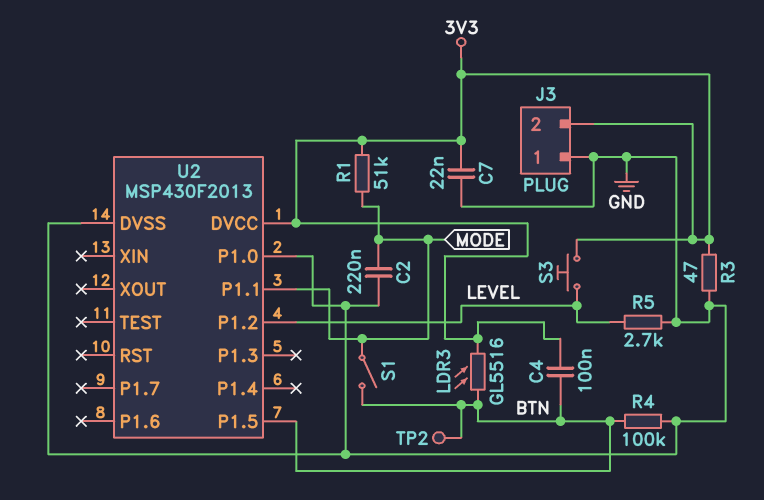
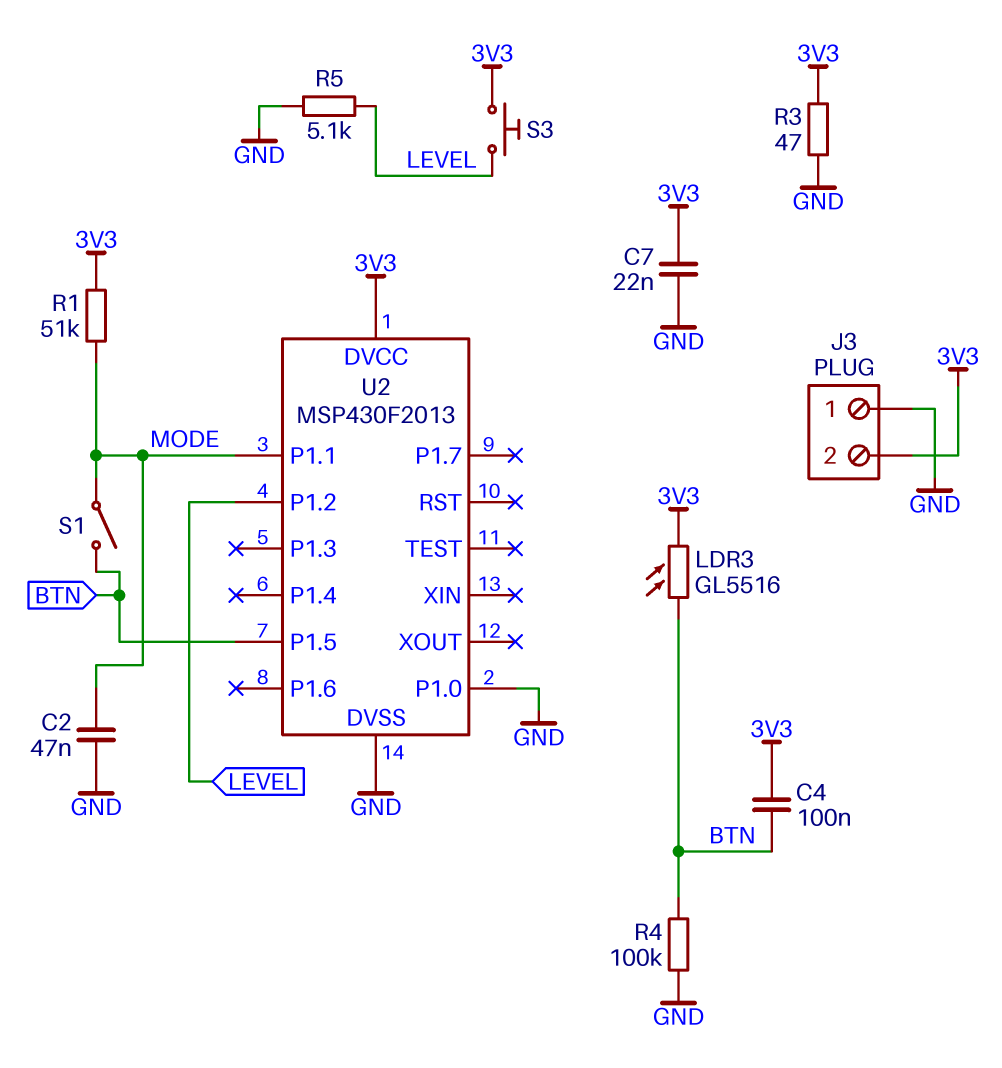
C2: 220nF (GND, MODE) -> 47nF (GND, MODE)
R5: 2.7k (GND, LEVEL) -> 5.1k (GND, LEVEL)
TP2: test point (BTN) -> none

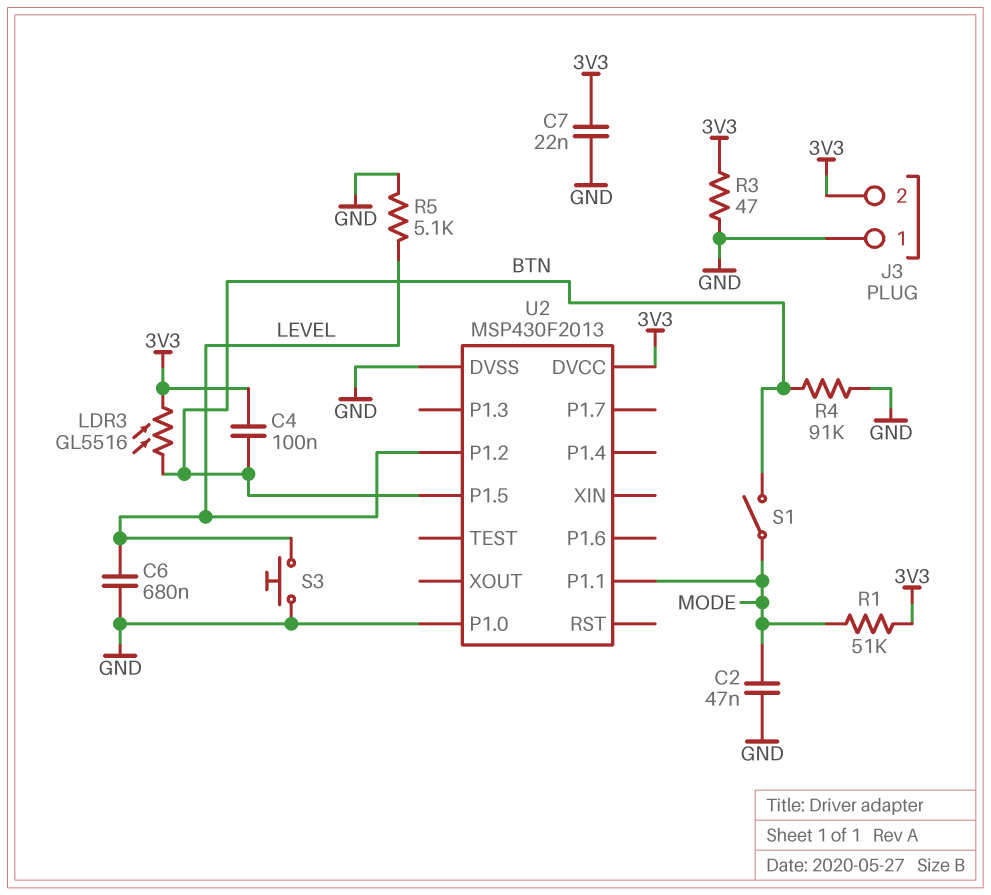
C6: none -> 680nF (GND, LEVEL)
R4: 100k (BTN, GND) -> 91k (BTN, GND)
S3: button (3V3, LEVEL) -> button (GND, LEVEL)

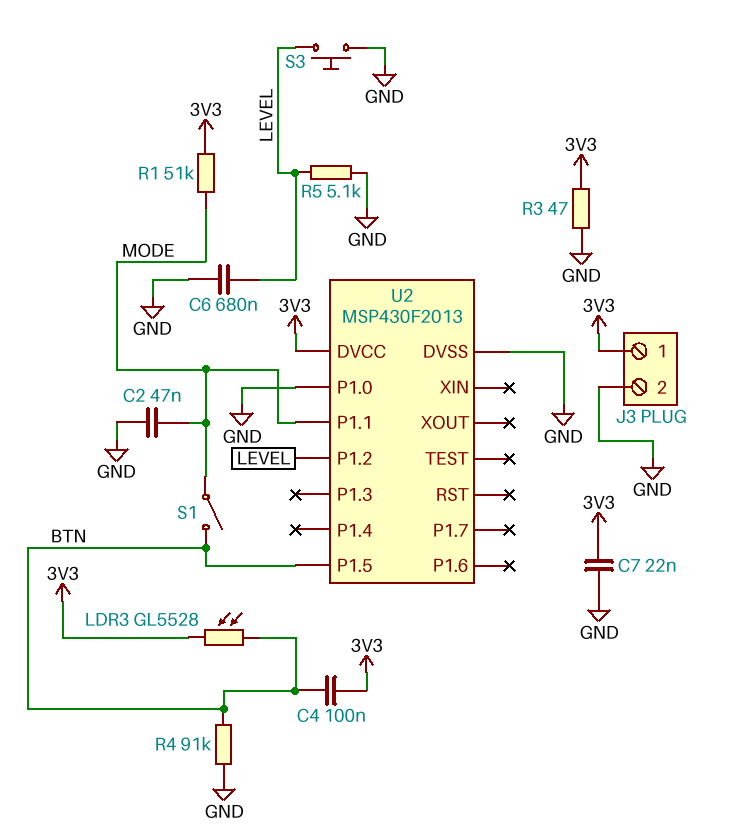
J3 pin 1: GND -> 3V3
J3 pin 2: 3V3 -> GND
LDR3: GL5516 (3V3, BTN) -> GL5528 (3V3, BTN)

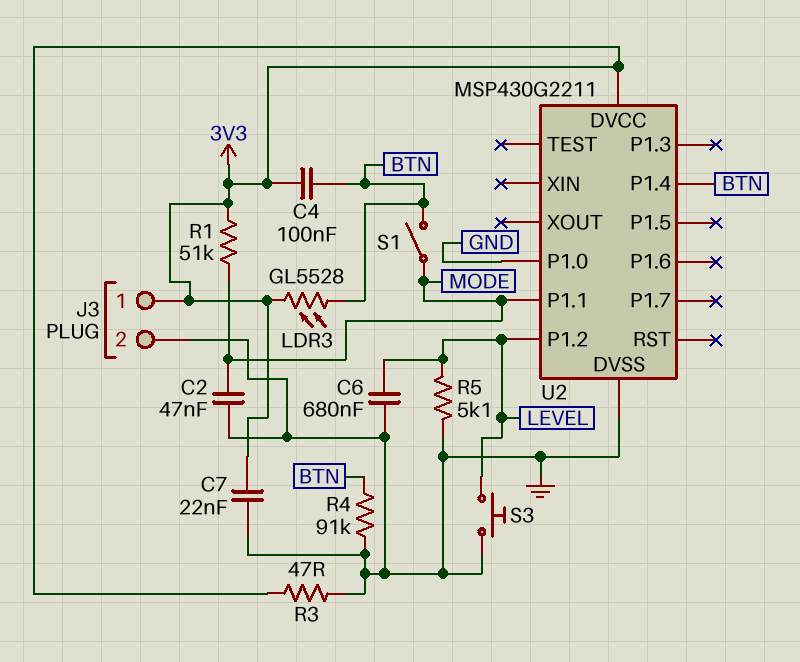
U2: MSP430F2013 -> MSP430G2211
U2 pin P1.4: none -> BTN
U2 pin P1.5: BTN -> none

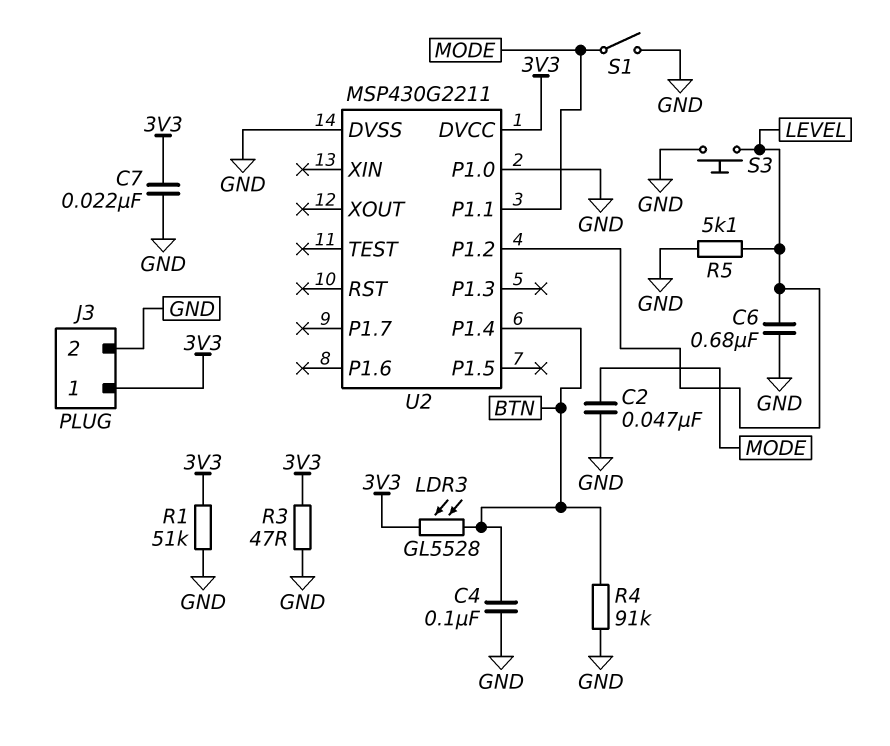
C4: 100nF (3V3, BTN) -> 100nF (BTN, GND)
R1: 51k (3V3, MODE) -> 51k (3V3, GND)
S1: switch (BTN, MODE) -> switch (GND, MODE)

